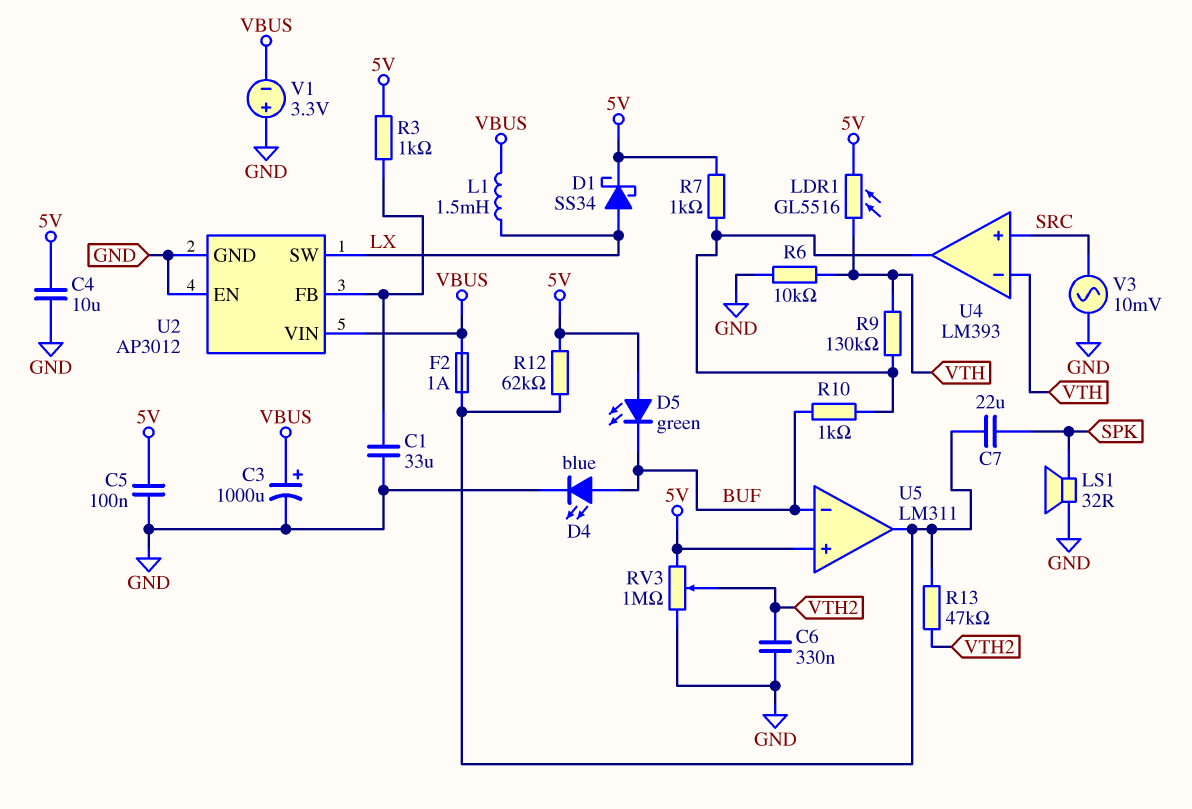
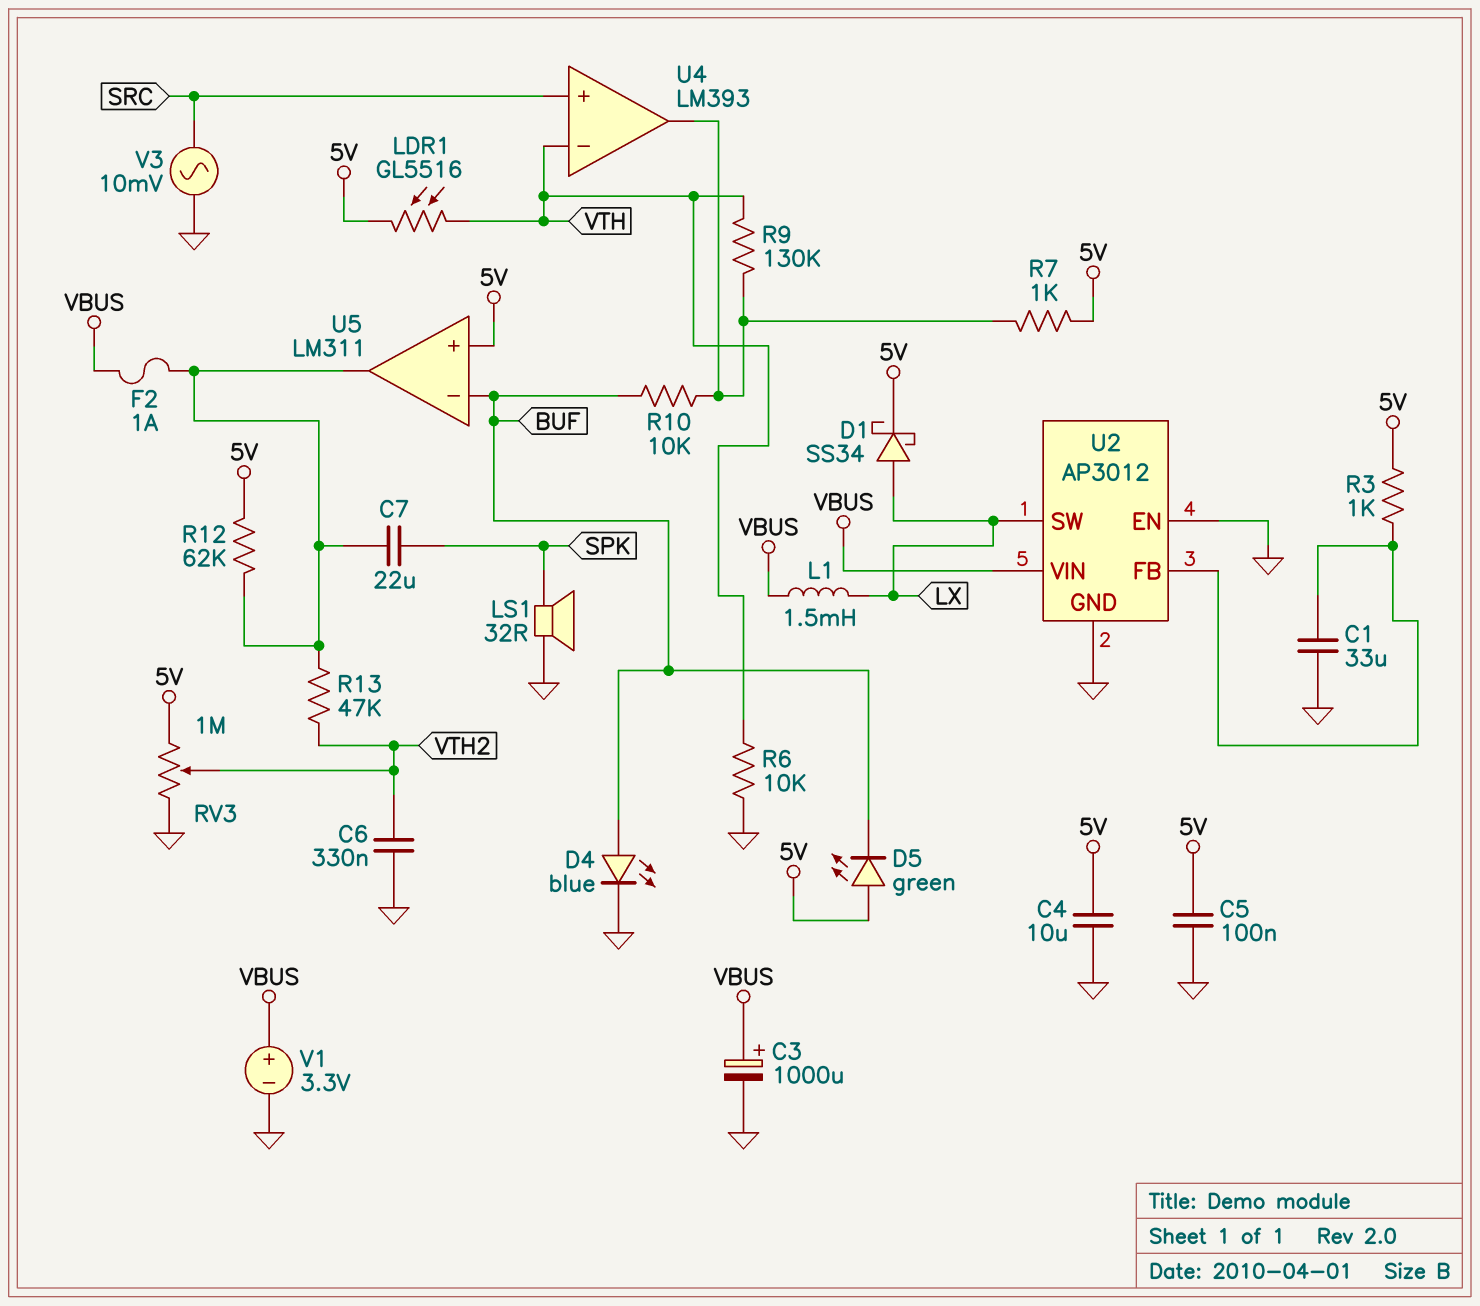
R10: 1k (BUF, U4/out) -> 10k (BUF, U4/out)
V1: 3.3V (plus GND, minus VBUS) -> 3.3V (plus VBUS, minus GND)

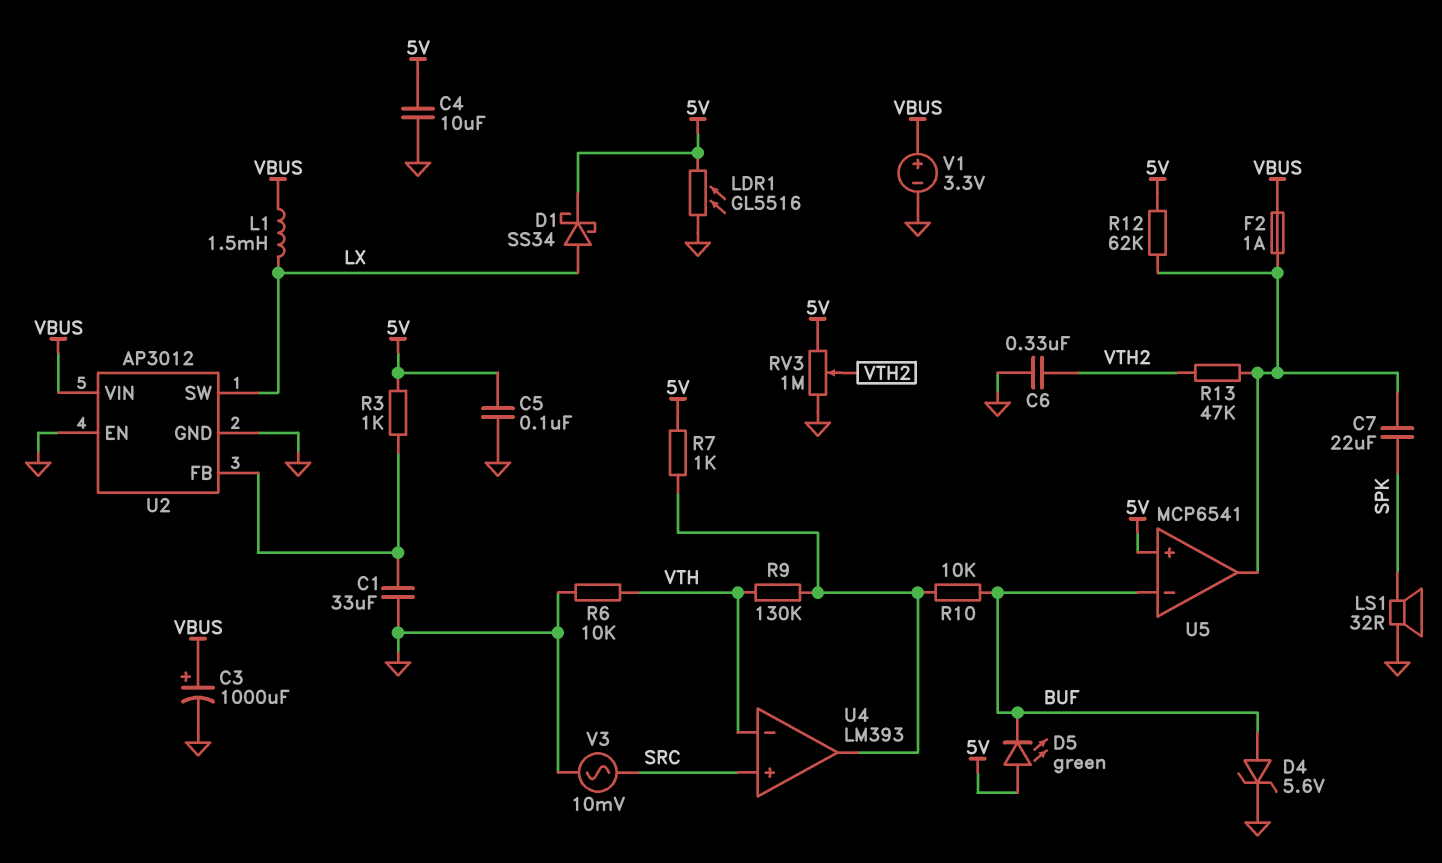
D4: LED blue (A BUF, K GND) -> zener 5.6V (A BUF, K GND)
LDR1: GL5516 (5V, VTH) -> GL5516 (5V, GND)
U5: LM311 -> MCP6541

